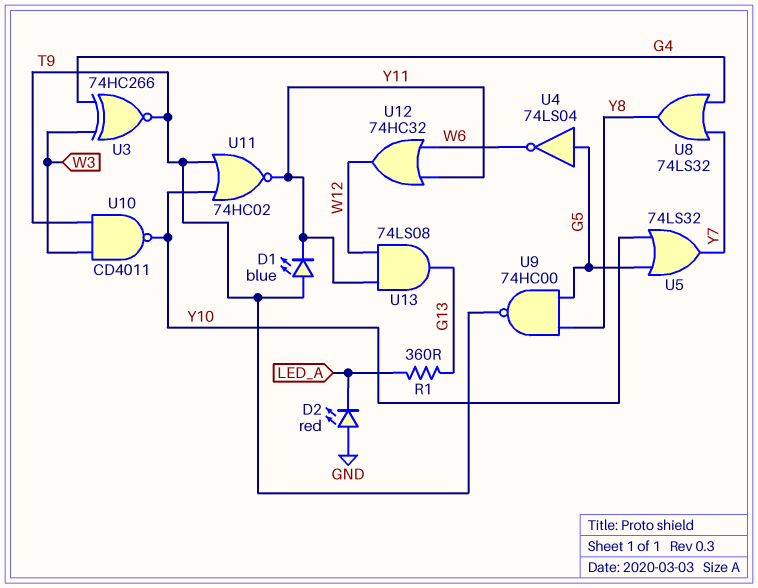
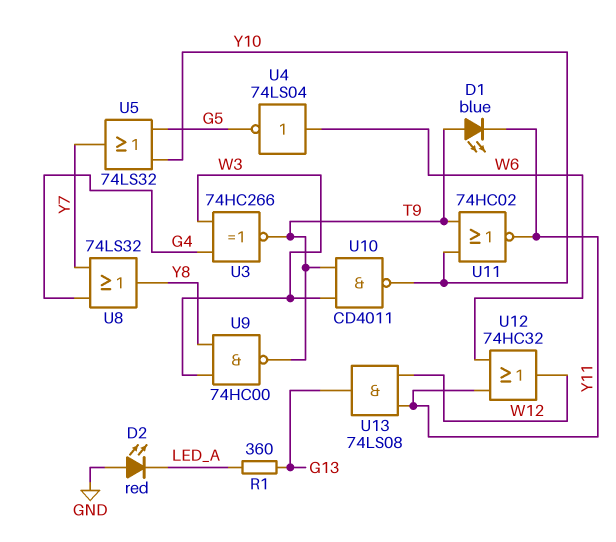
U4: NOT 74LS04 (in G5, out W6) -> NOT 74LS04 (in W6, out G5)
U9: NAND 74HC00 (in G5, in Y8, out T9) -> NAND 74HC00 (in W3, in Y8, out T9)

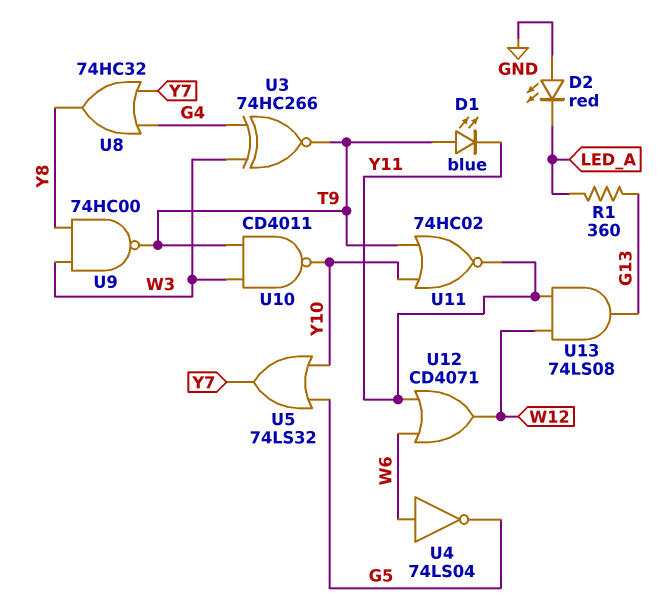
U8: OR 74LS32 (in G4, in Y7, out Y8) -> OR 74HC32 (in G4, in Y7, out Y8)
U12: OR 74HC32 (in W6, in Y11, out W12) -> OR CD4071 (in W6, in Y11, out W12)

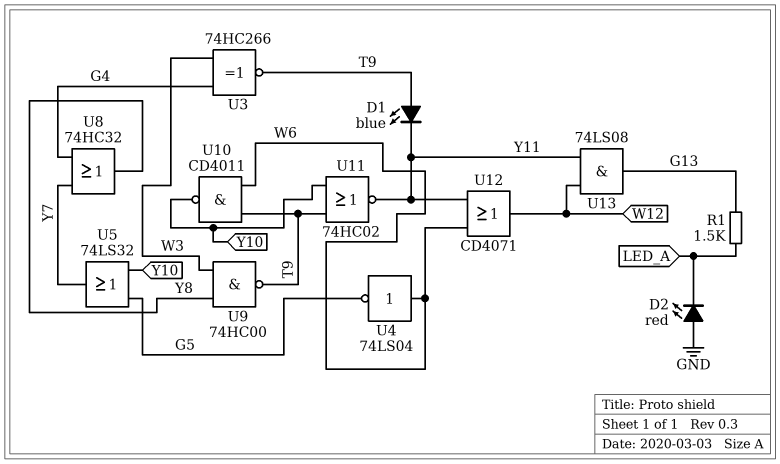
R1: 360 (G13, LED_A) -> 1.5k (G13, LED_A)
U10: NAND CD4011 (in T9, in W3, out Y10) -> NAND CD4011 (in T9, in W6, out Y10)

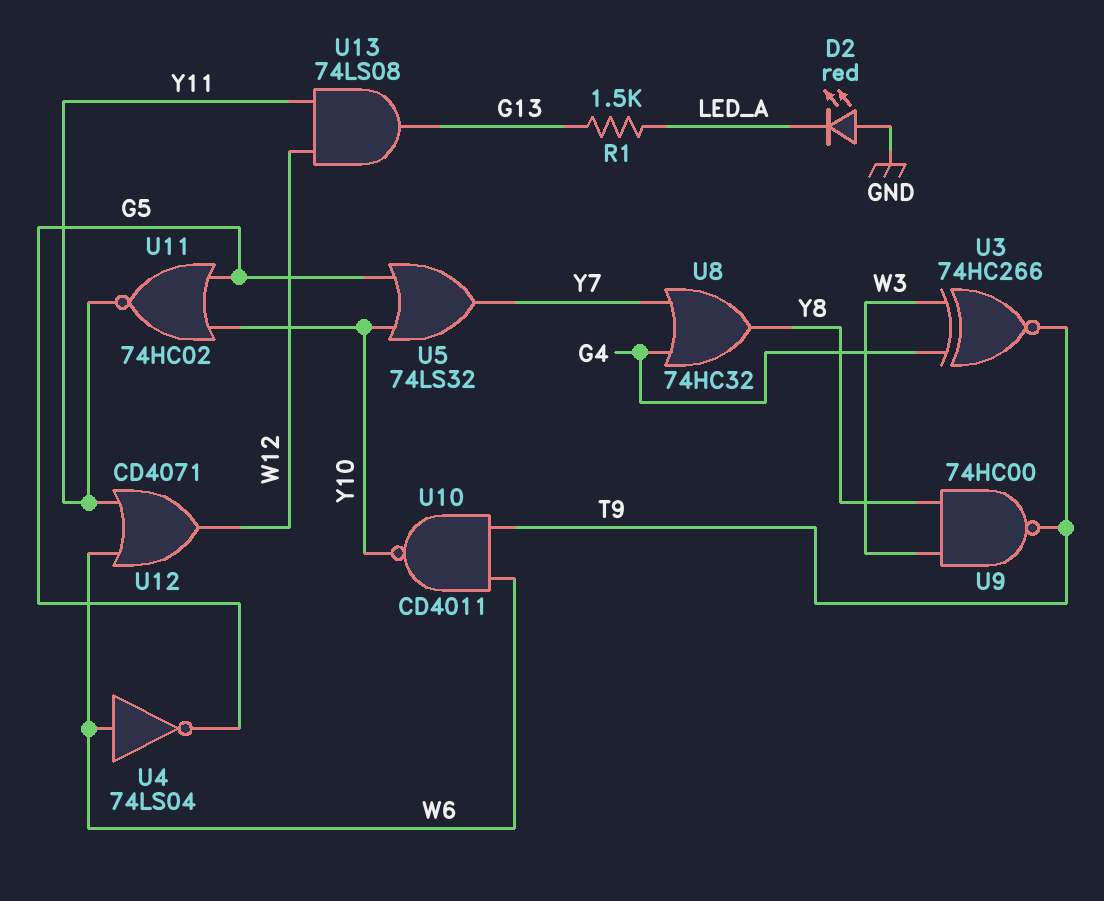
D1: LED blue (A T9, K Y11) -> none
U11: NOR 74HC02 (in T9, in Y10, out Y11) -> NOR 74HC02 (in G5, in Y10, out Y11)

